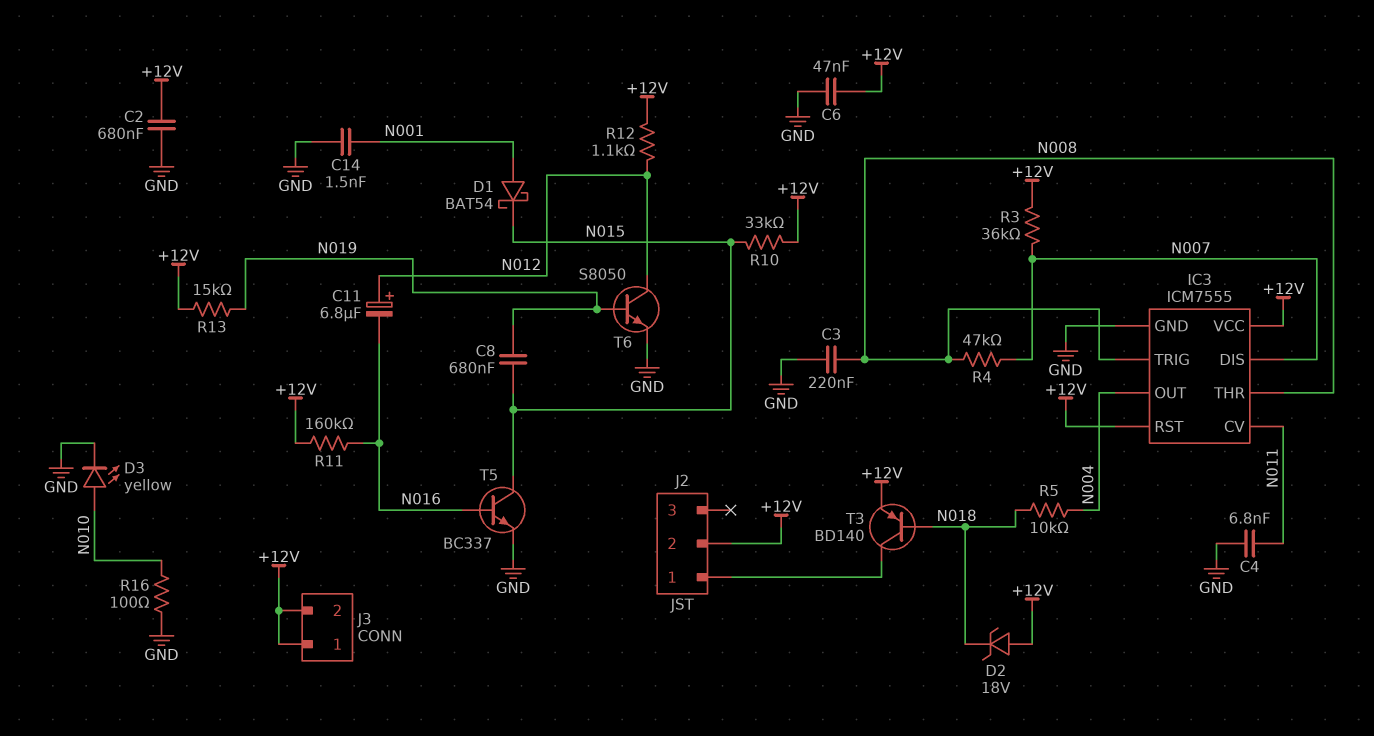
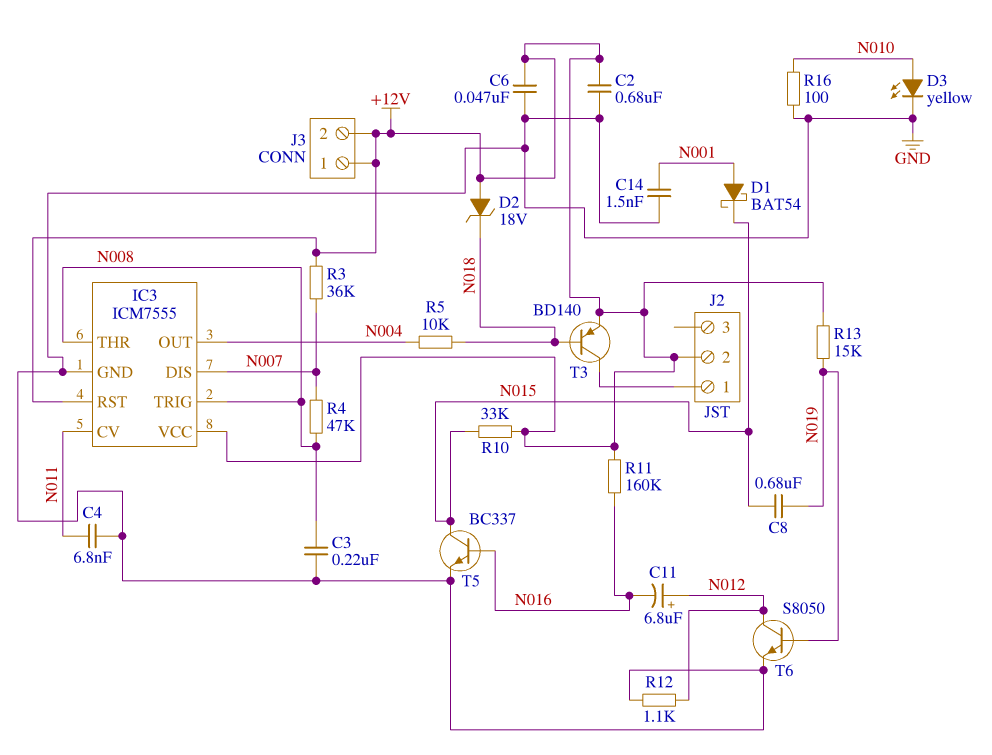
R12: 1.1k (+12V, N012) -> 1.1k (GND, N012)

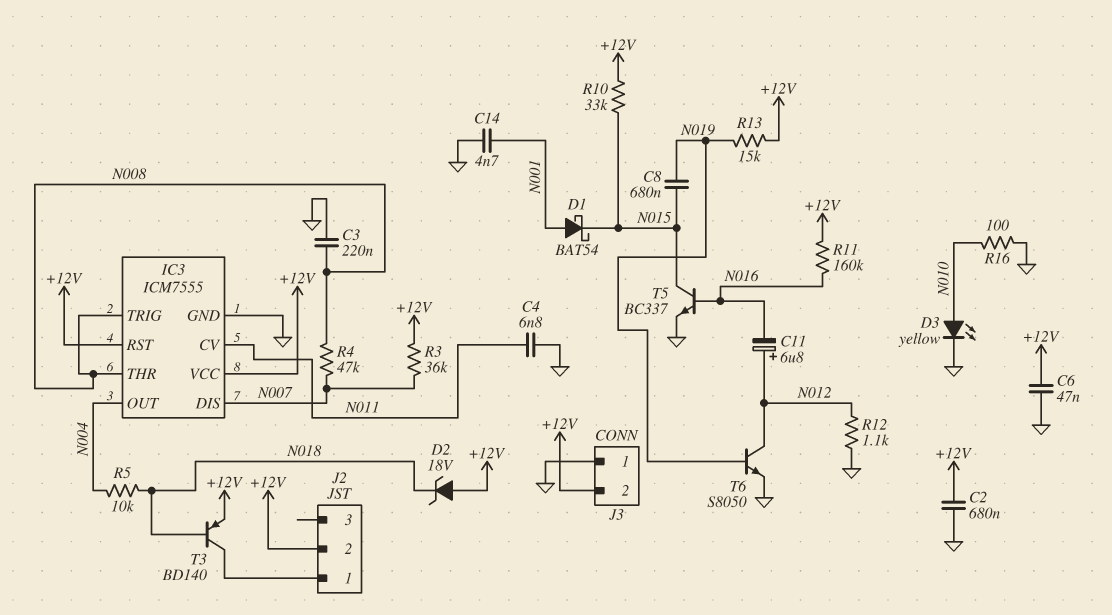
C14: 1.5nF (GND, N001) -> 4.7nF (GND, N001)
J3 pin 1: +12V -> GND

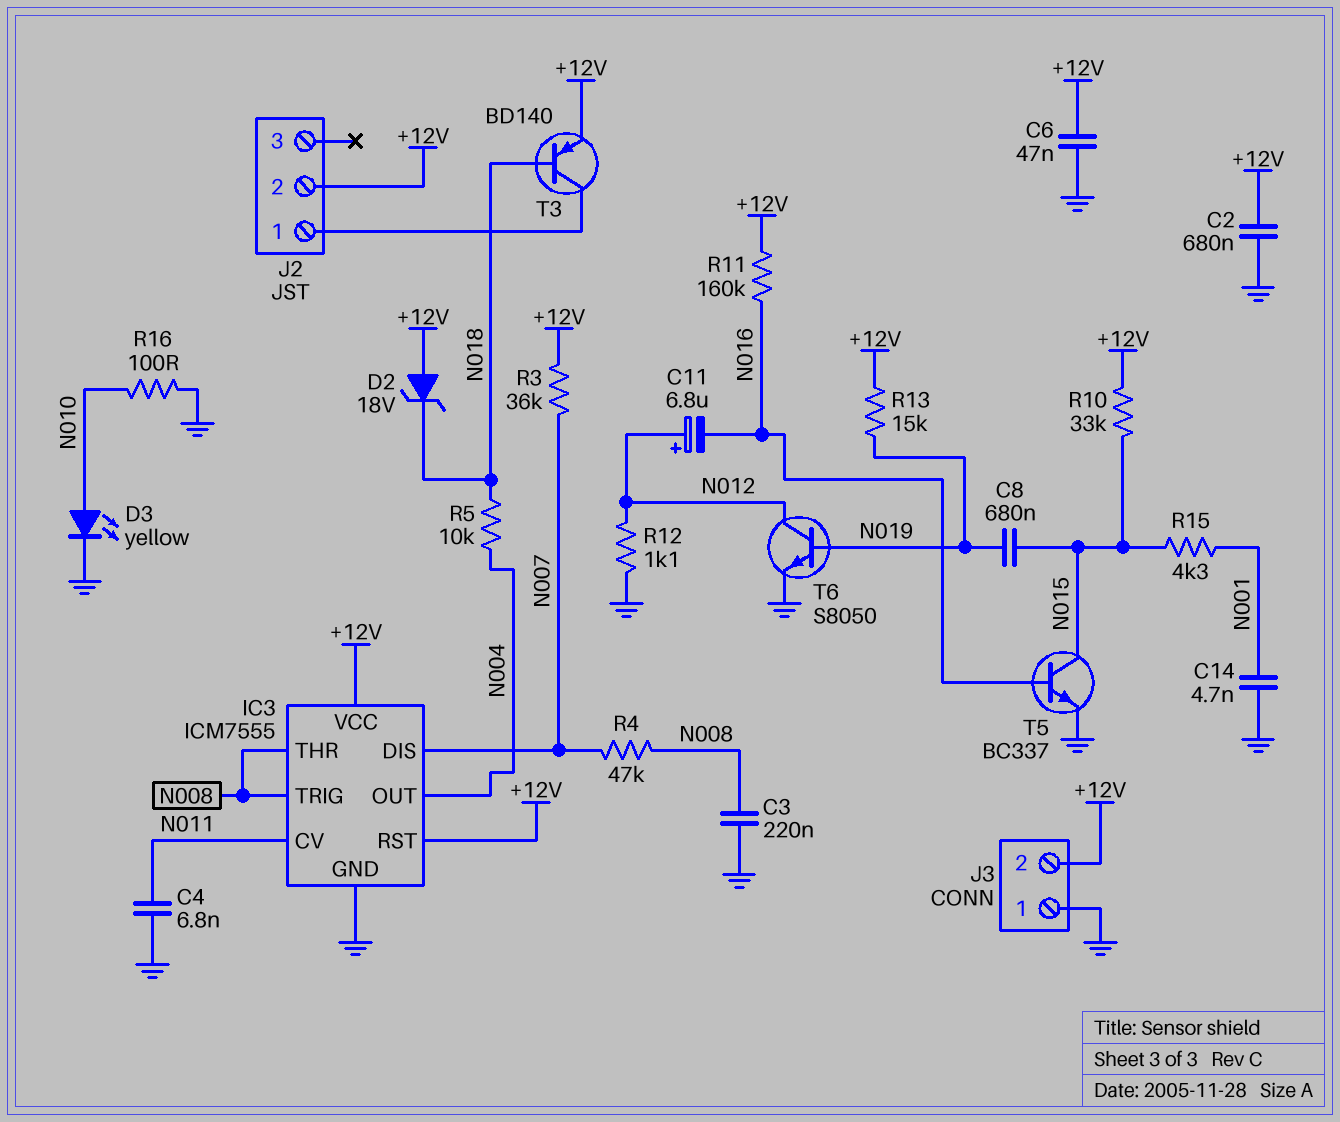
D1: schottky BAT54 (A N001, K N015) -> none
R15: none -> 4.3k (N001, N015)

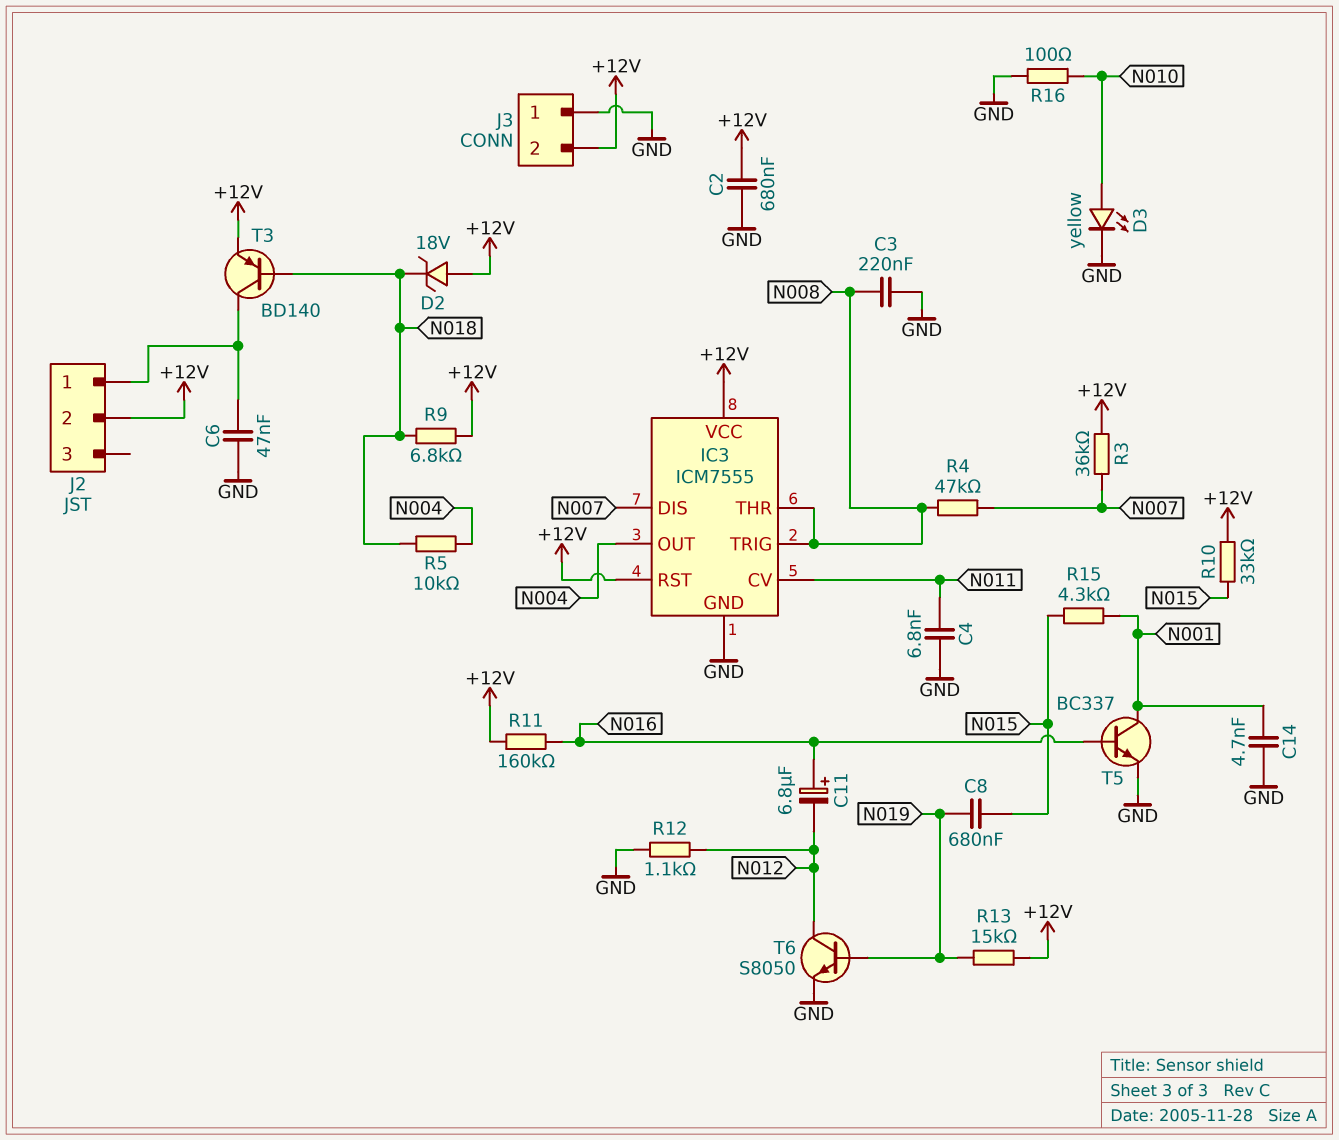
C6: 47nF (+12V, GND) -> 47nF (GND, J2/1)
C11: 6.8uF (plus N012, minus N016) -> 6.8uF (plus N016, minus N012)
R9: none -> 6.8k (+12V, N018)
T5: NPN BC337 (B N016, C N015, E GND) -> NPN BC337 (B N016, C N001, E GND)

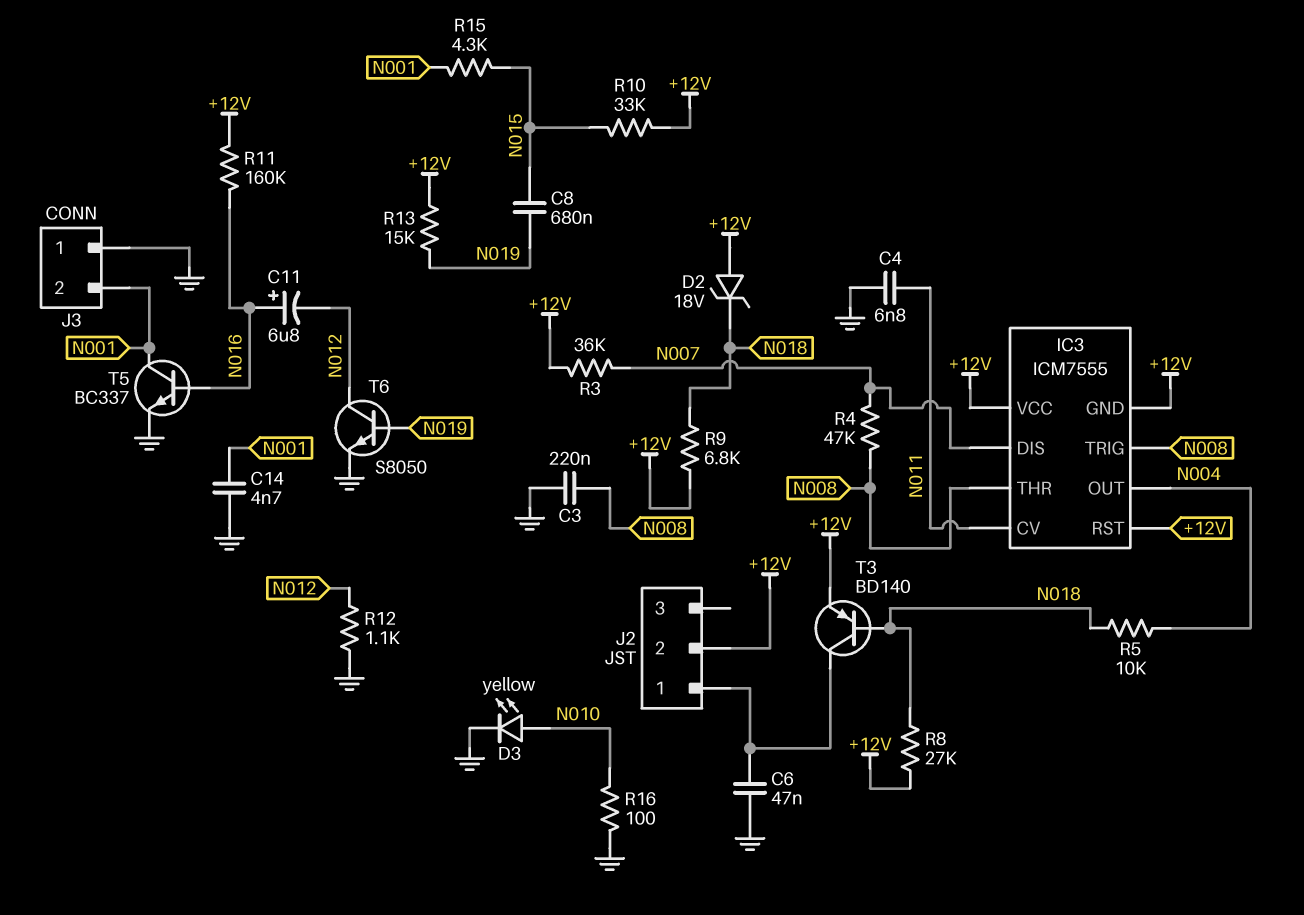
C2: 680nF (+12V, GND) -> none
IC3 pin GND: GND -> +12V
J3 pin 2: +12V -> N001
R8: none -> 27k (+12V, N018)

